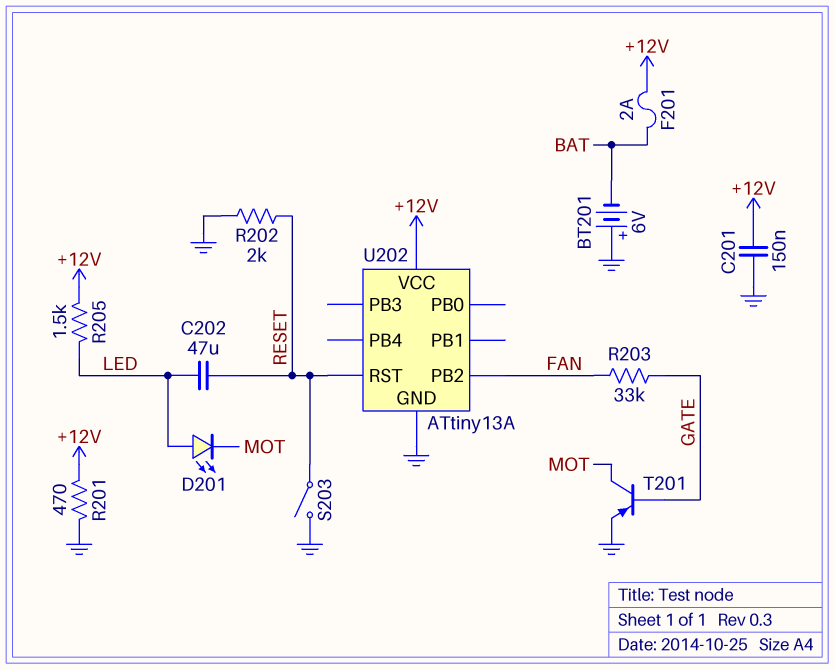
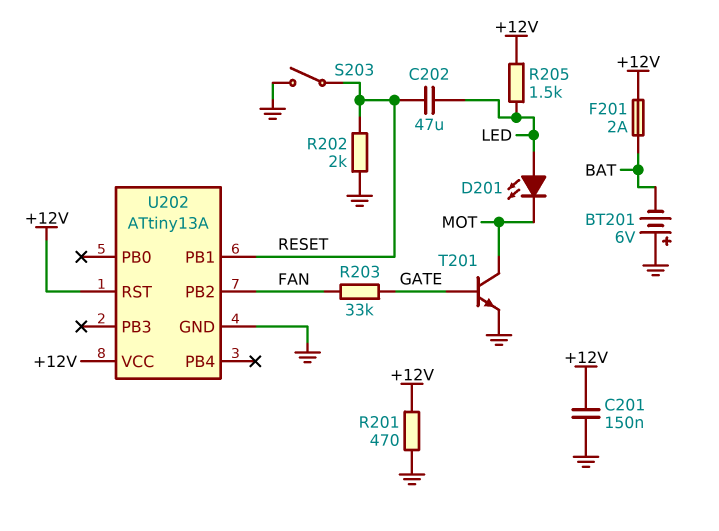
T201: PNP (B GATE, C MOT, E GND) -> NPN (B GATE, C MOT, E GND)
U202 pin PB1: none -> RESET
U202 pin RST: RESET -> +12V

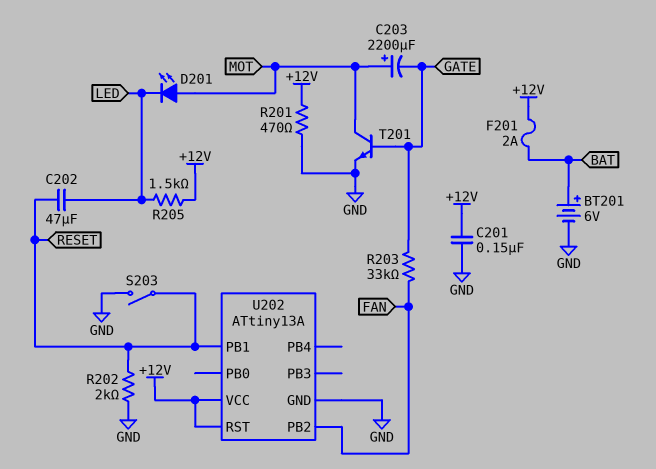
BT201: 6V (plus GND, minus BAT) -> 6V (plus BAT, minus GND)
C203: none -> 2200uF (plus MOT, minus GATE)
D201: LED (A LED, K MOT) -> LED (A MOT, K LED)

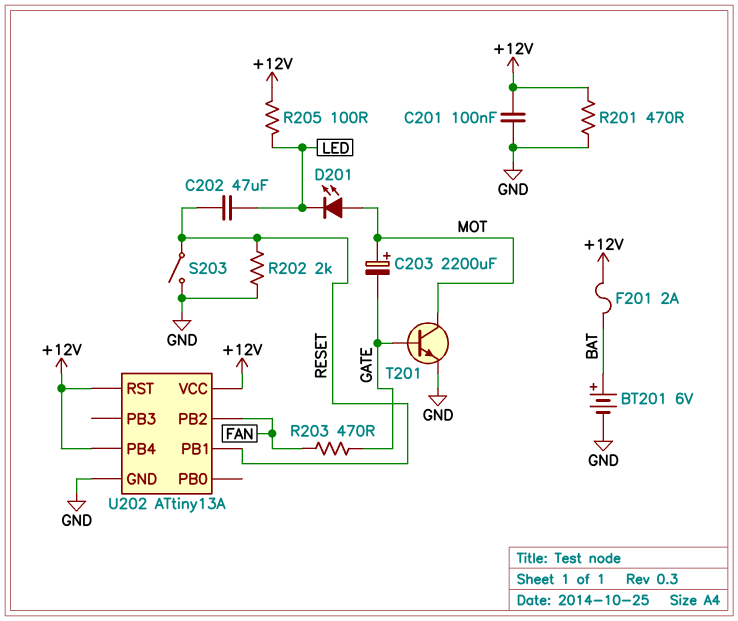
C201: 150nF (+12V, GND) -> 100nF (+12V, GND)
R203: 33k (FAN, GATE) -> 470 (FAN, GATE)
R205: 1.5k (+12V, LED) -> 100 (+12V, LED)
U202 pin PB4: none -> +12V

